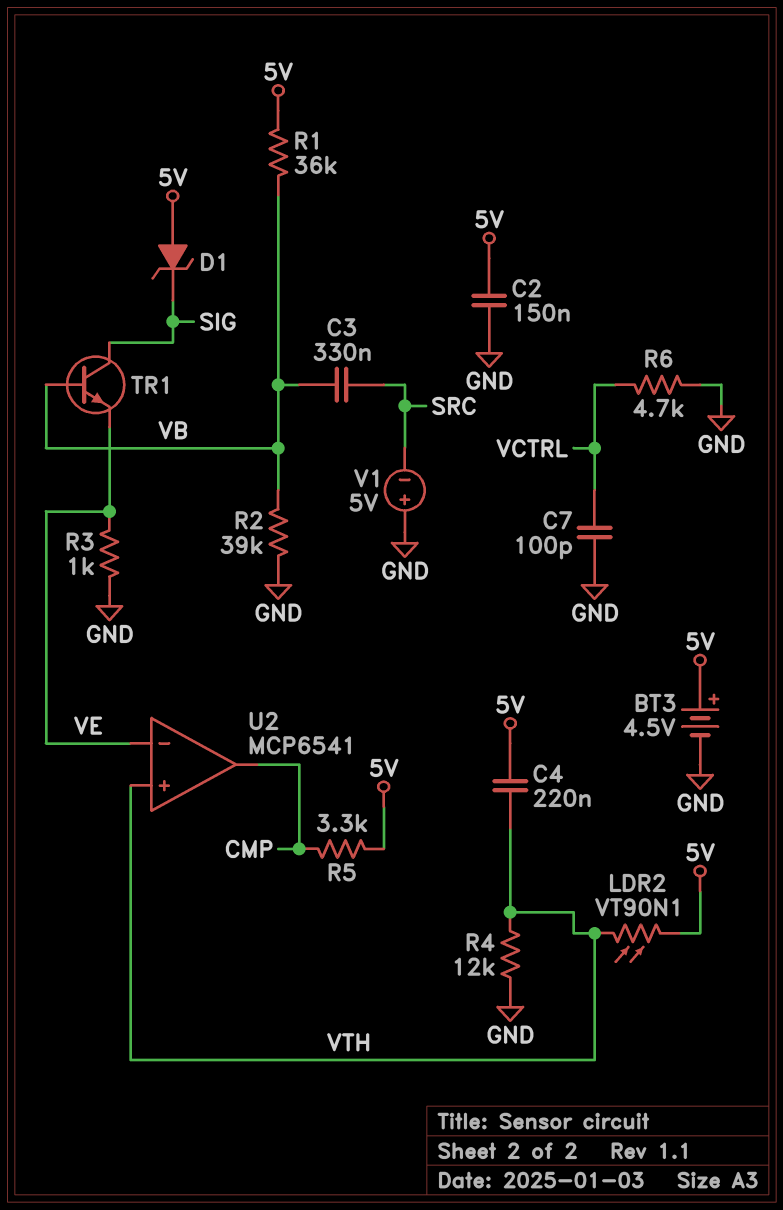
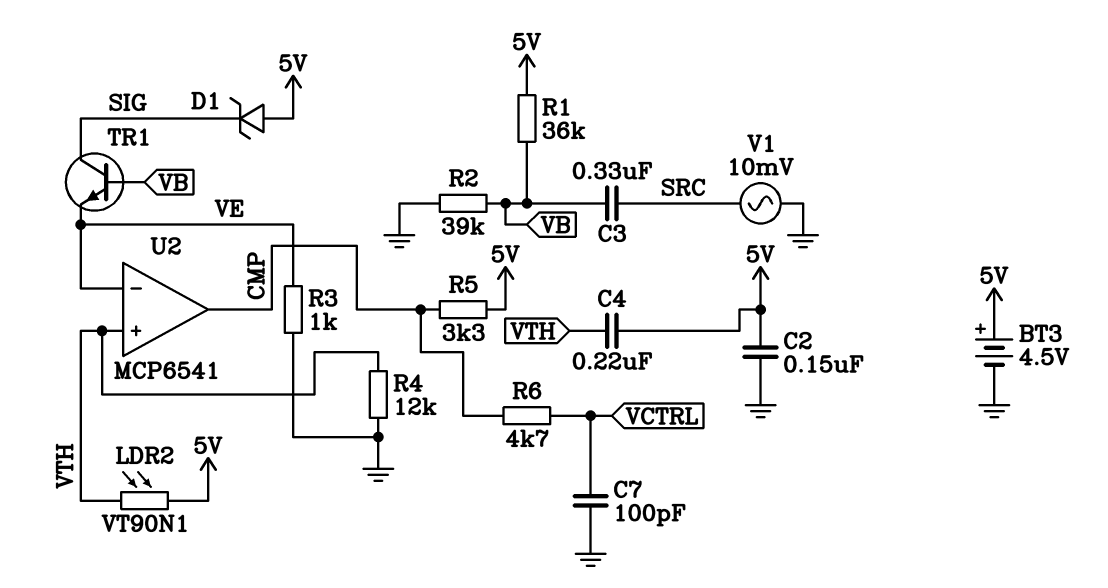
R6: 4.7k (GND, VCTRL) -> 4.7k (CMP, VCTRL)
V1: 5V (plus GND, minus SRC) -> AC 10mV (GND, SRC)

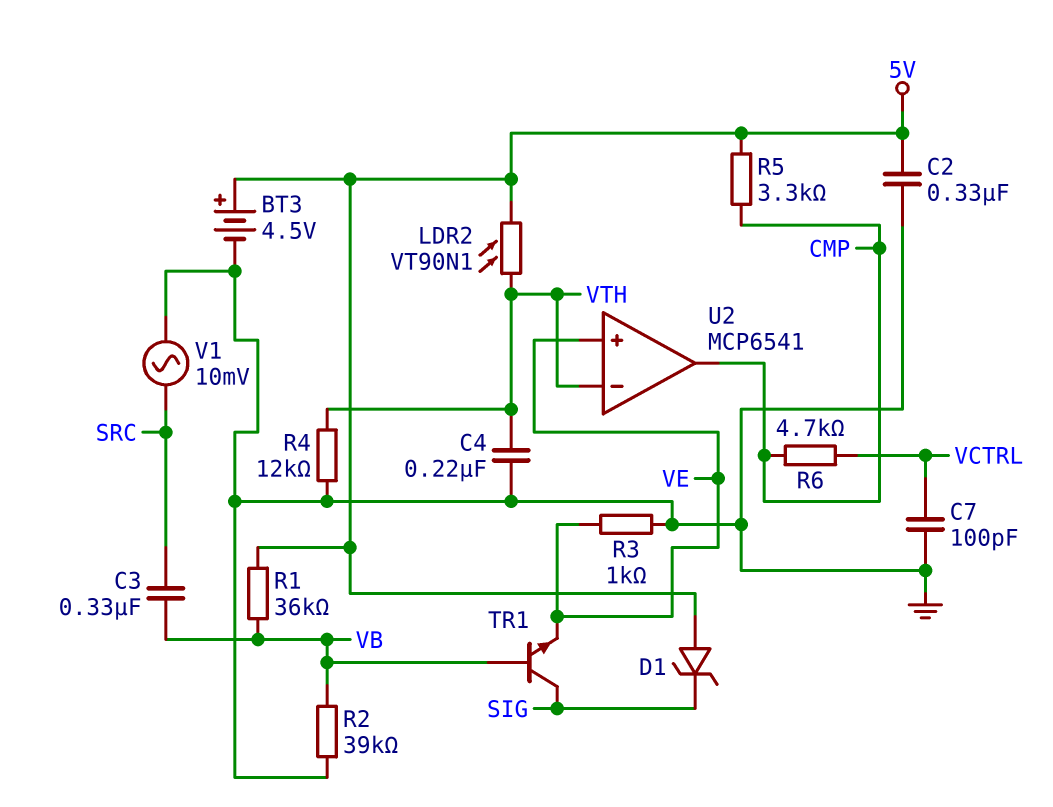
C2: 150nF (5V, GND) -> 330nF (5V, GND)
C4: 220nF (5V, VTH) -> 220nF (GND, VTH)
U2 pin in+: VTH -> VE
U2 pin in-: VE -> VTH

